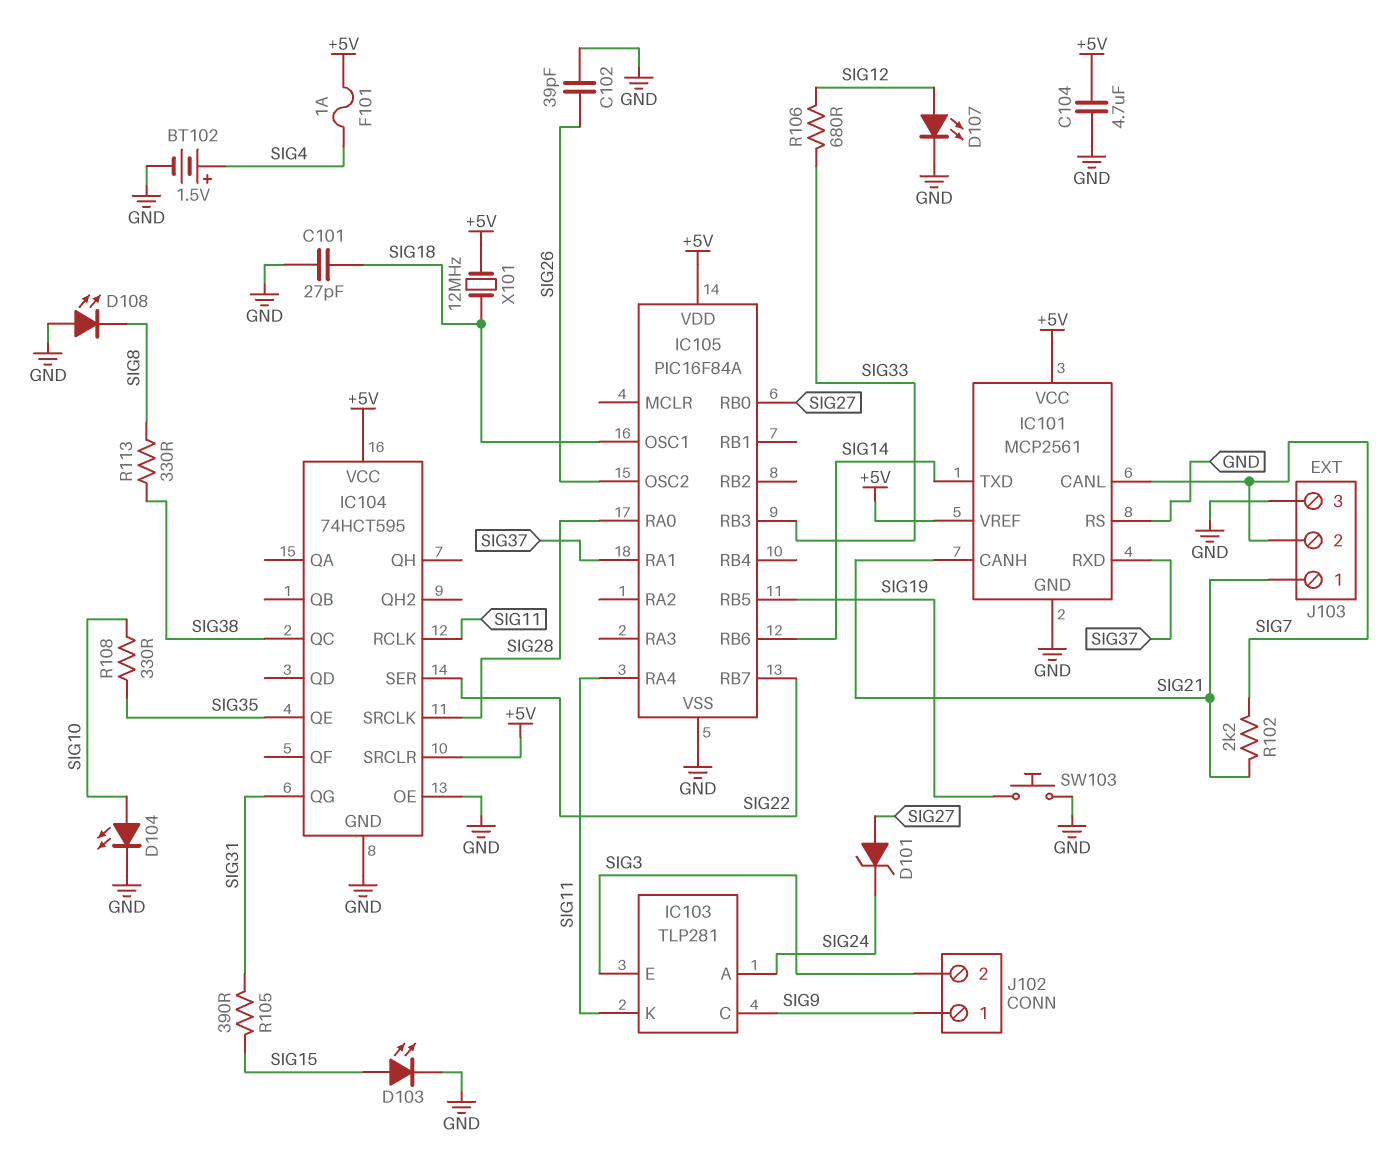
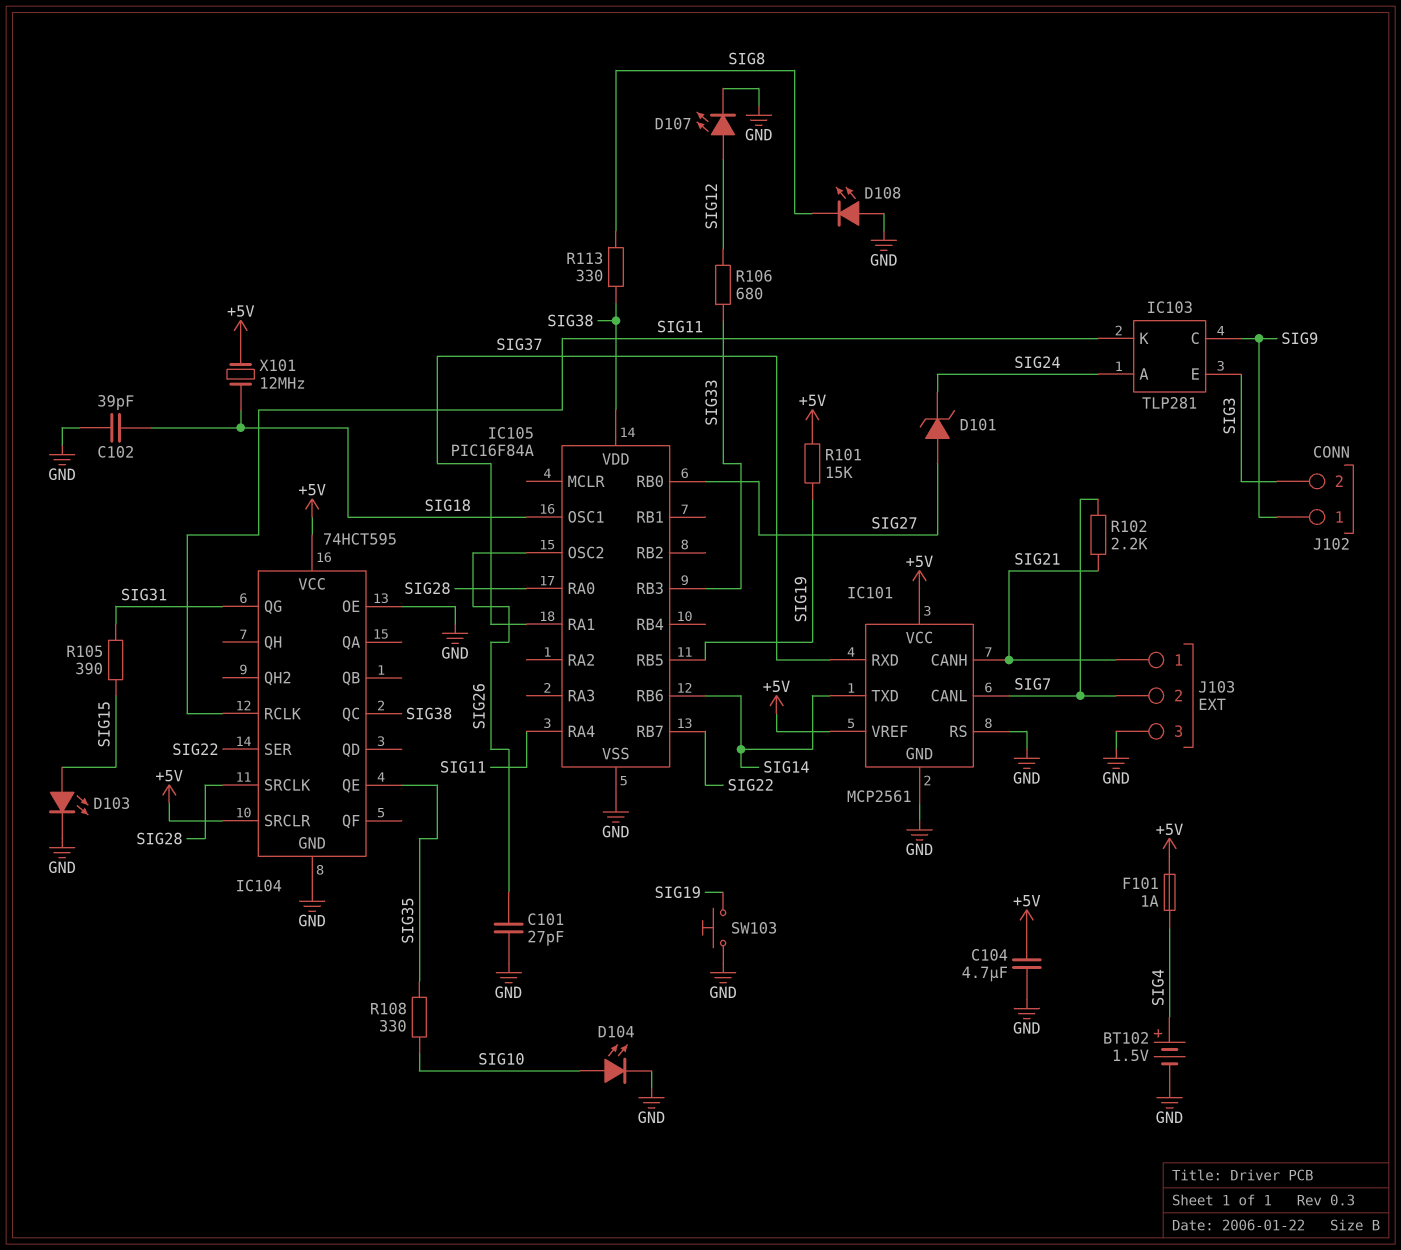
C101: 27pF (GND, SIG18) -> 27pF (GND, SIG26)
C102: 39pF (GND, SIG26) -> 39pF (GND, SIG18)
IC105 pin VDD: +5V -> SIG38
R101: none -> 15k (+5V, SIG19)

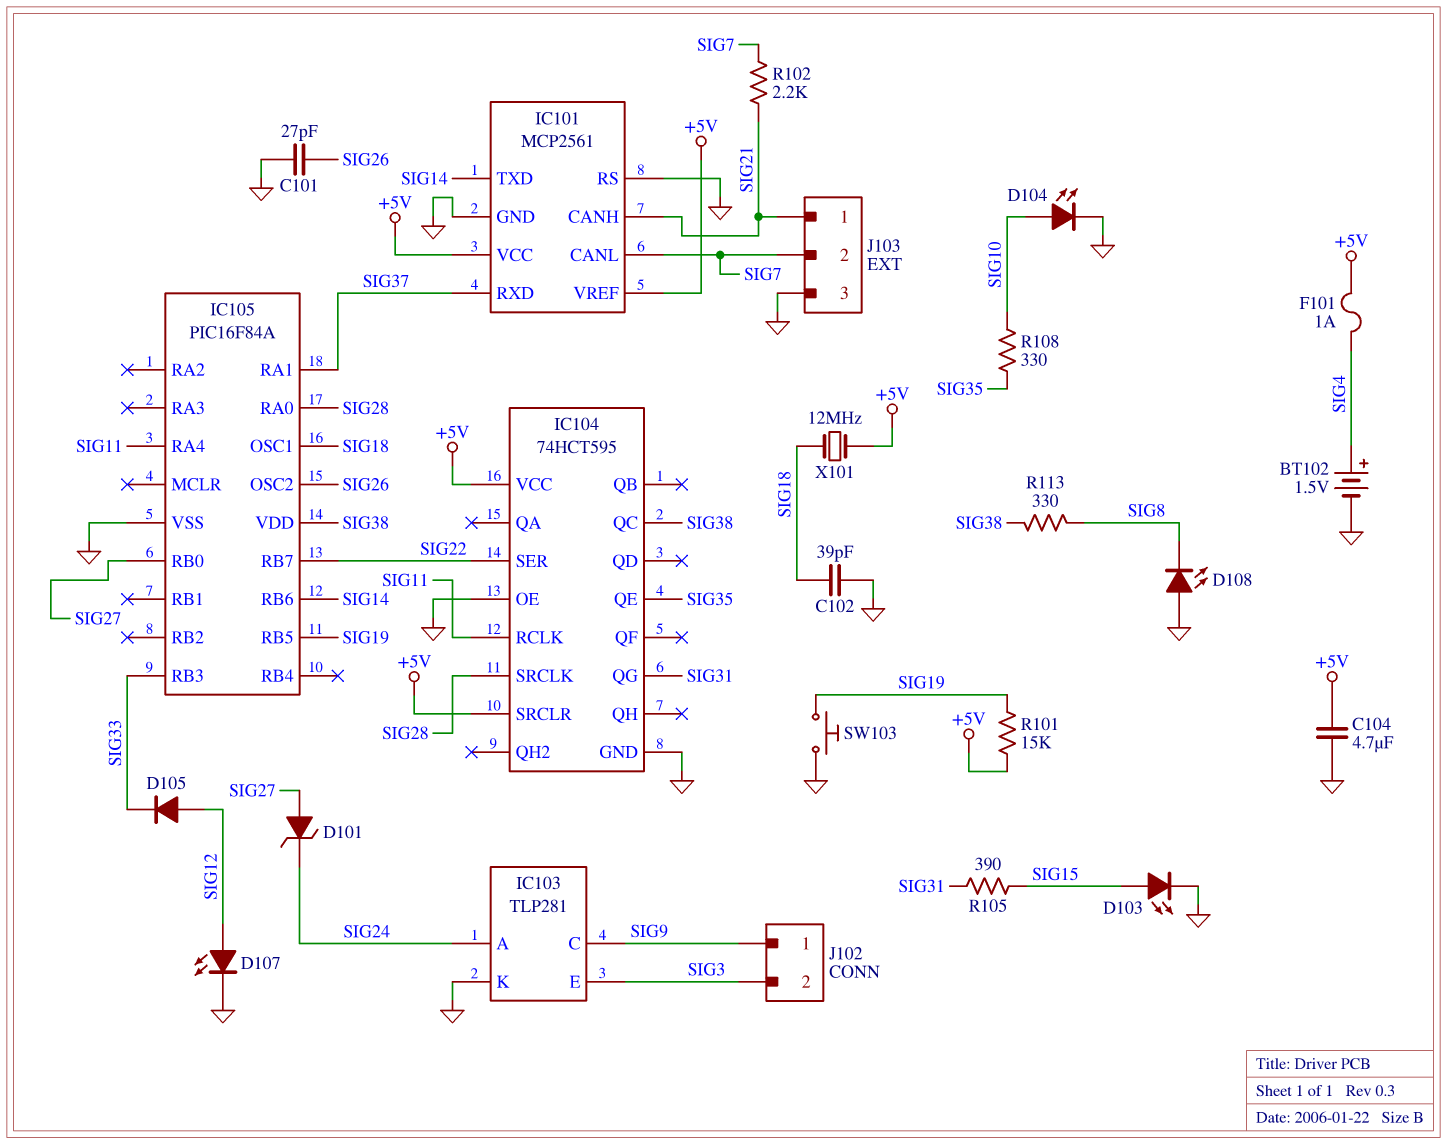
D105: none -> diode (A SIG12, K SIG33)
IC103 pin K: SIG11 -> GND
R106: 680 (SIG12, SIG33) -> none

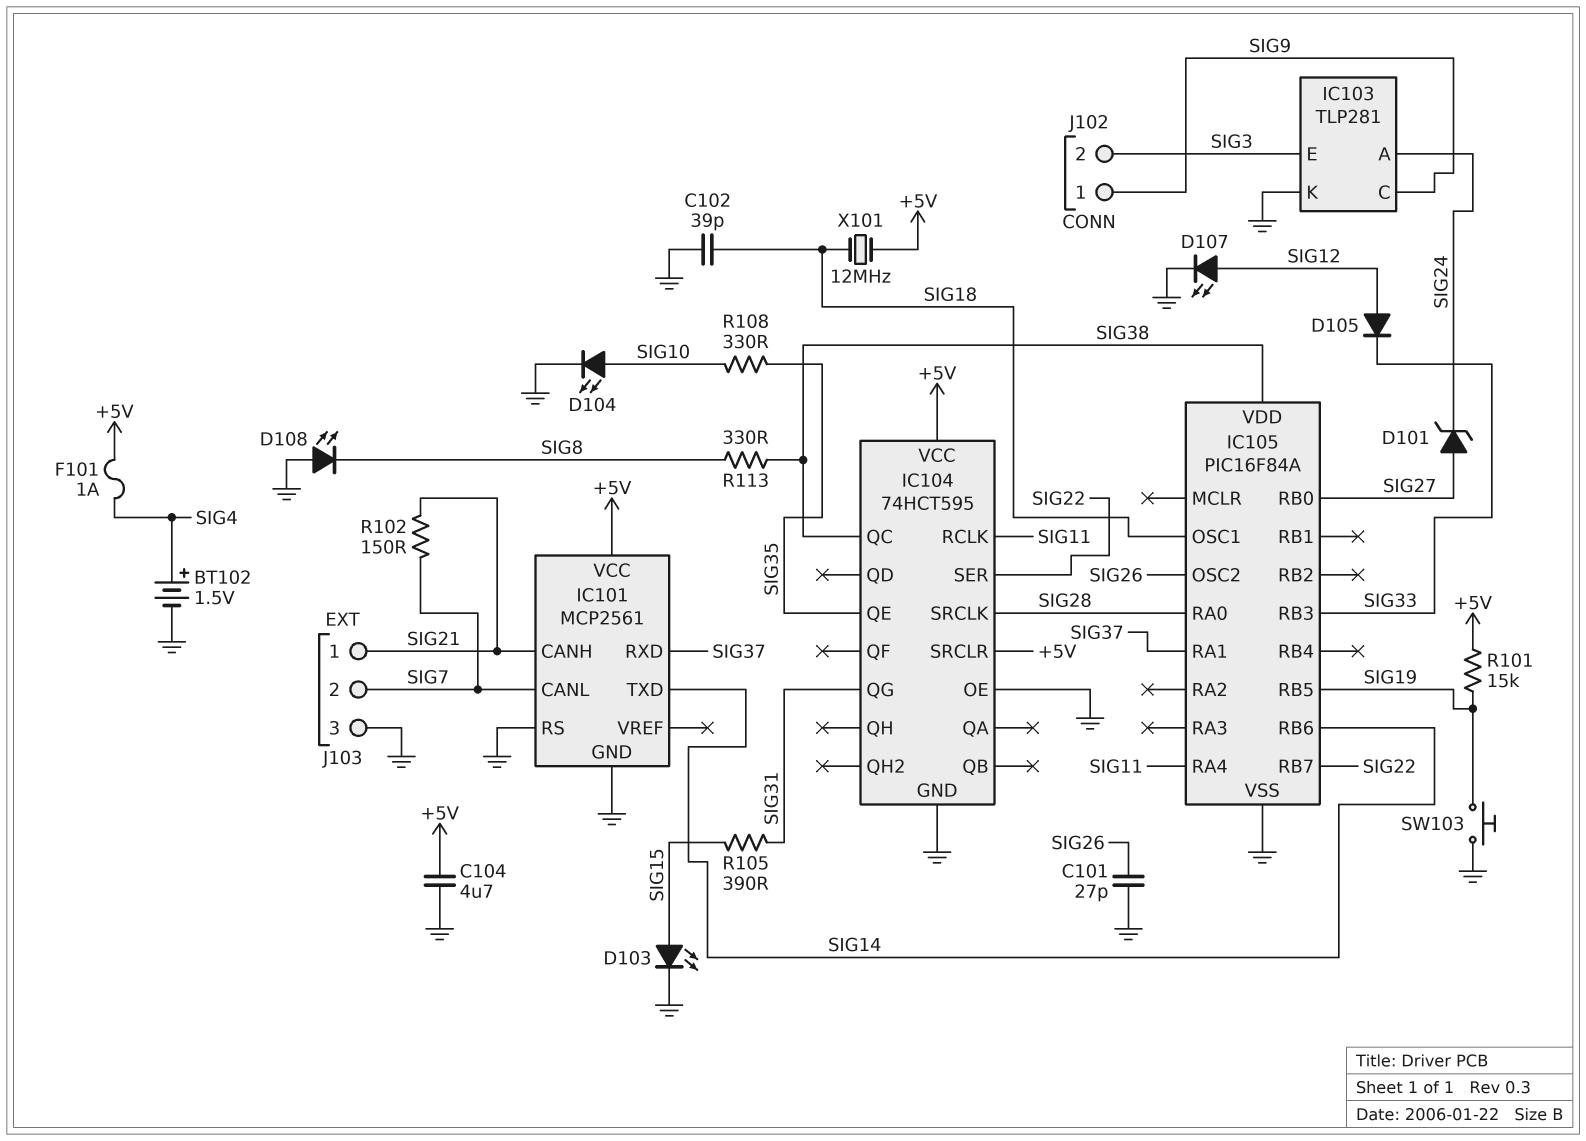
IC101 pin VREF: +5V -> none
R102: 2.2k (SIG7, SIG21) -> 150 (SIG7, SIG21)

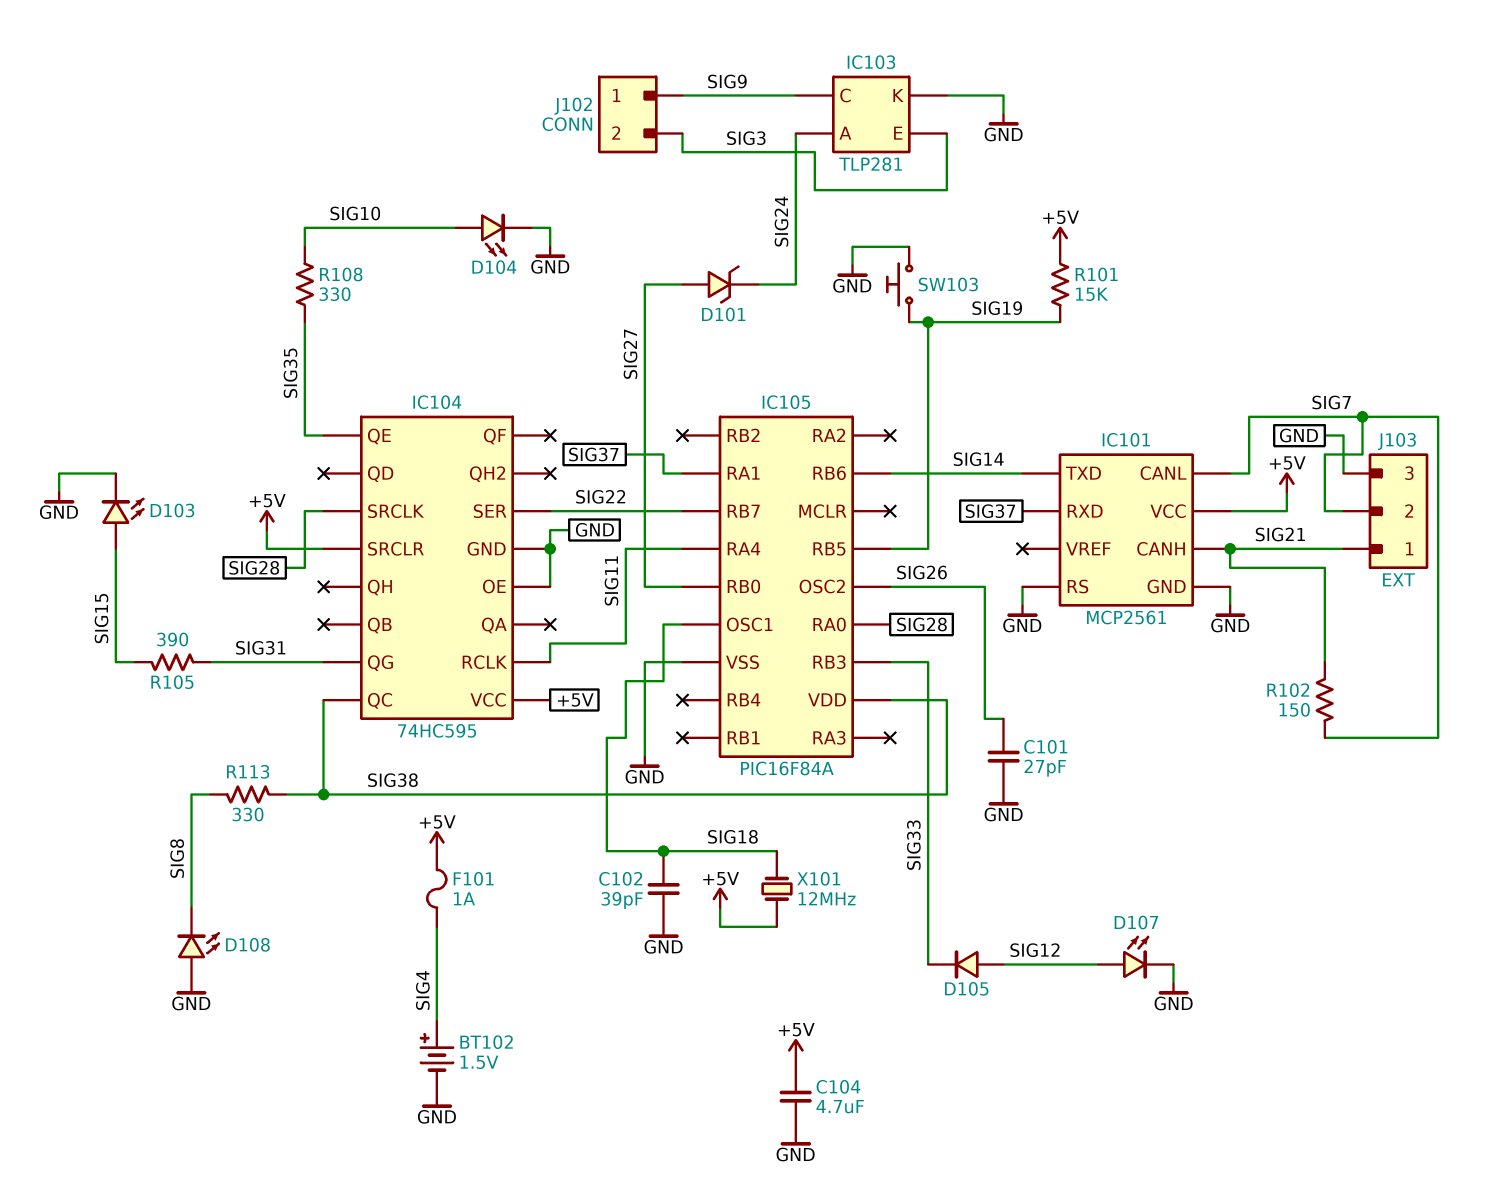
IC104: 74HCT595 -> 74HC595

